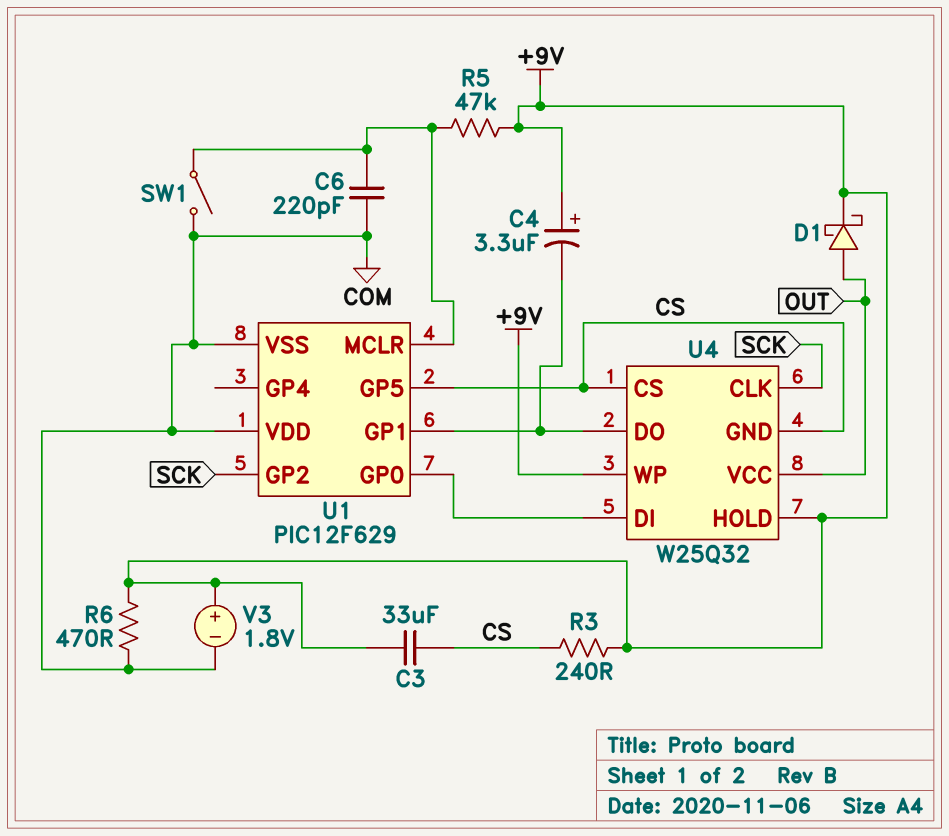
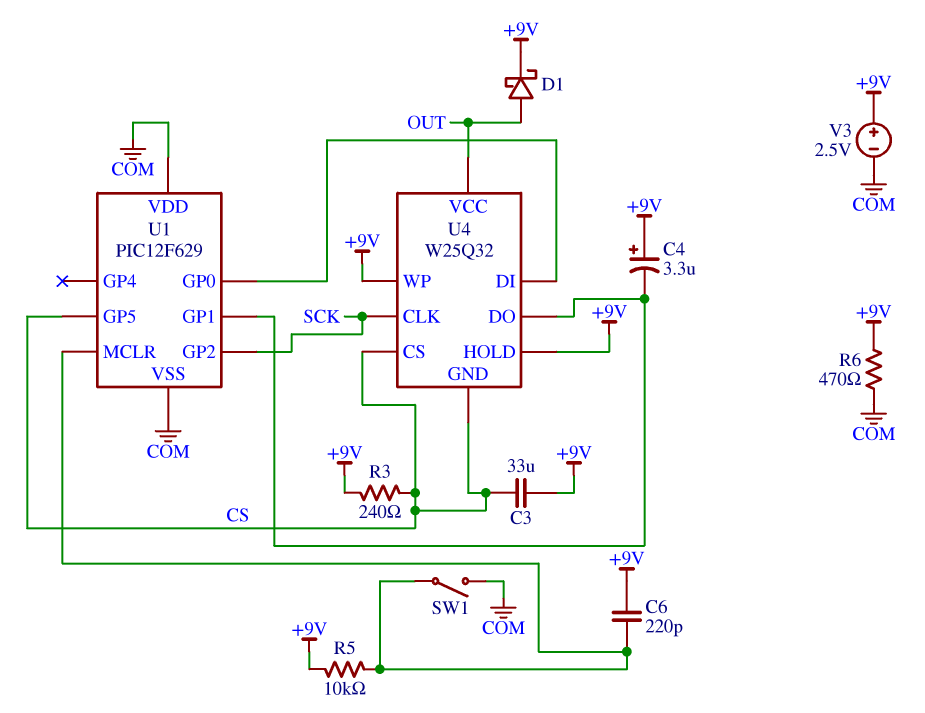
C6: 220pF (COM, U1/MCLR) -> 220pF (+9V, U1/MCLR)
R5: 47k (+9V, U1/MCLR) -> 10k (+9V, U1/MCLR)
V3: 1.8V (plus +9V, minus COM) -> 2.5V (plus +9V, minus COM)

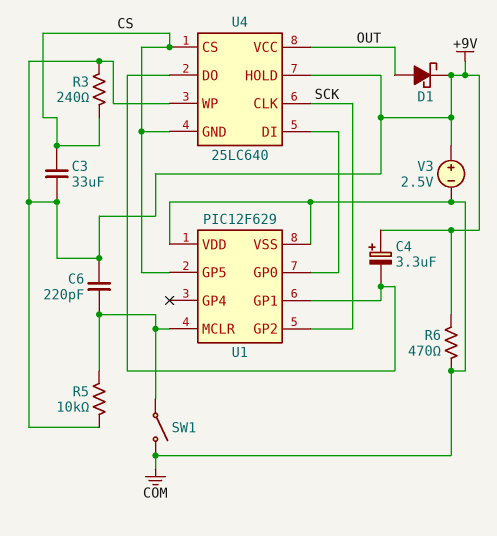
U4: W25Q32 -> 25LC640

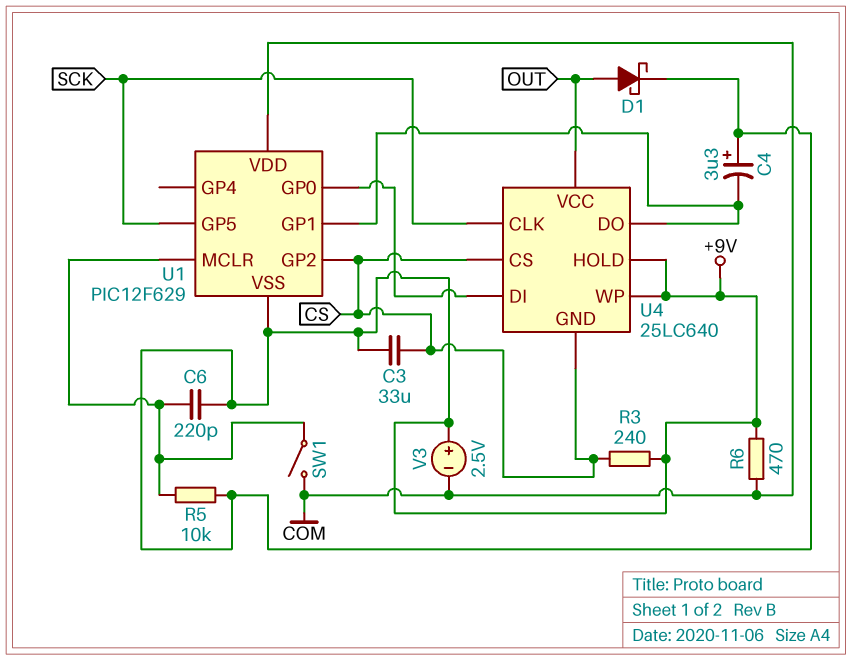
U1 pin GP2: SCK -> CS
U1 pin GP5: CS -> SCK
U1 pin VSS: COM -> +9V

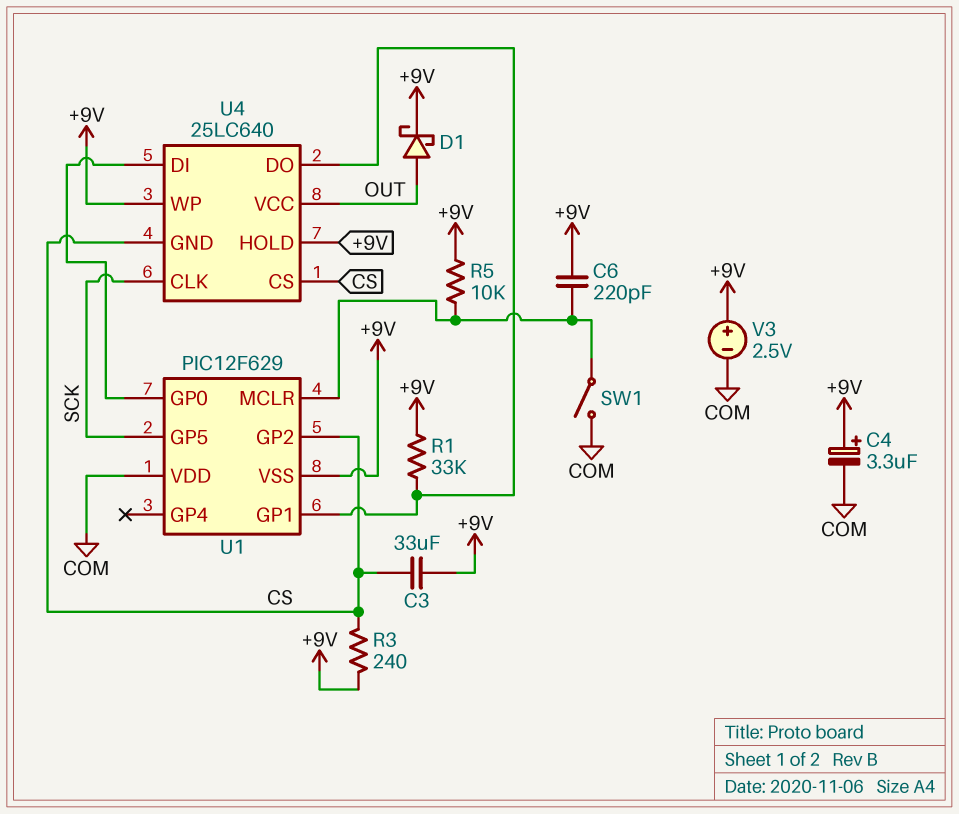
C4: 3.3uF (plus +9V, minus U1/GP1) -> 3.3uF (plus +9V, minus COM)
R1: none -> 33k (+9V, U1/GP1)
R6: 470 (+9V, COM) -> none

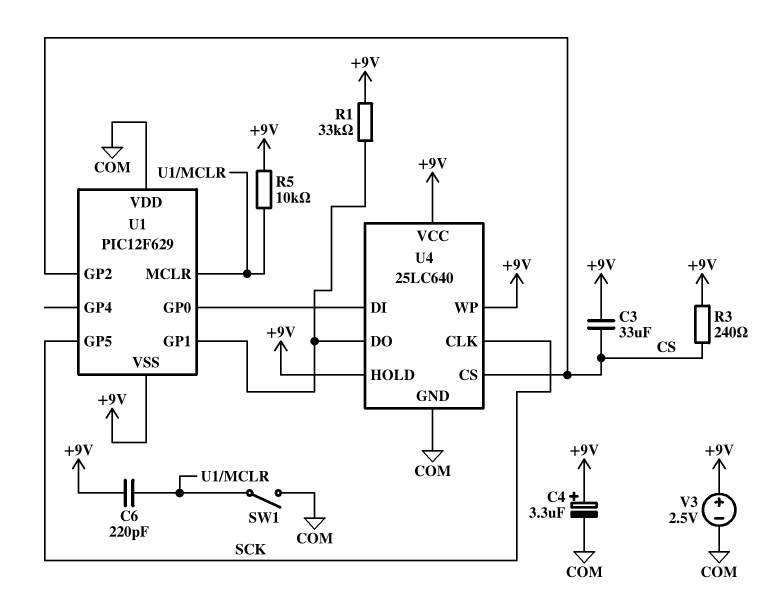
D1: schottky (A OUT, K +9V) -> none
U4 pin GND: CS -> COM
U4 pin VCC: OUT -> +9V

